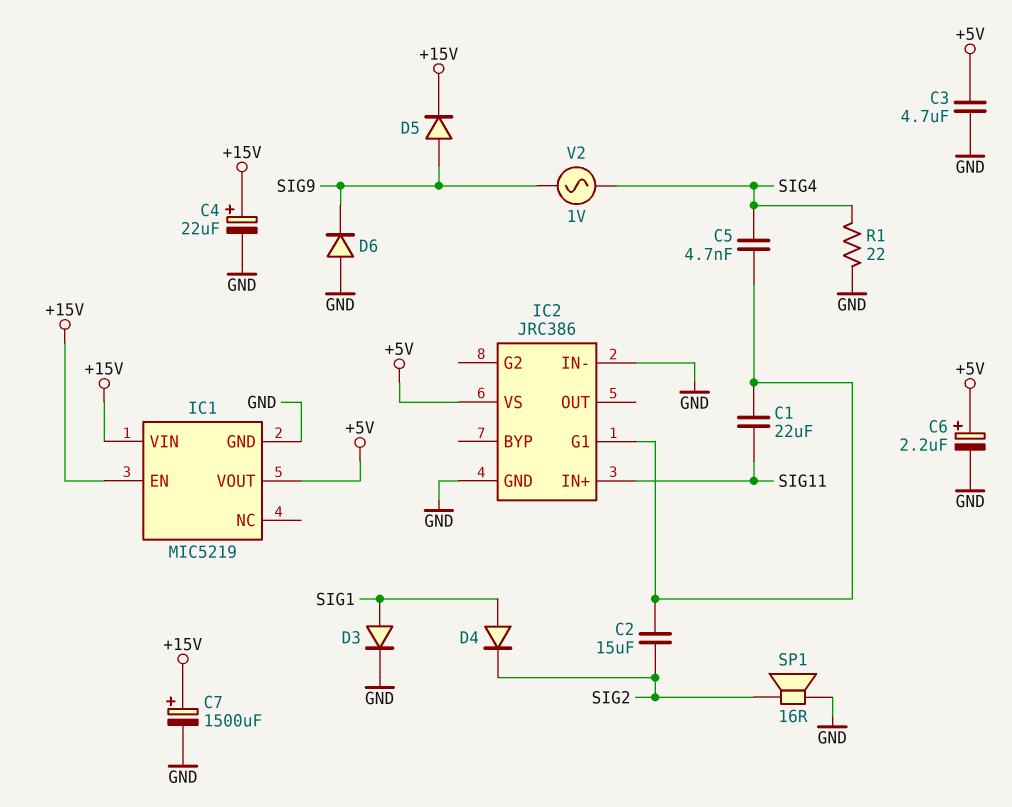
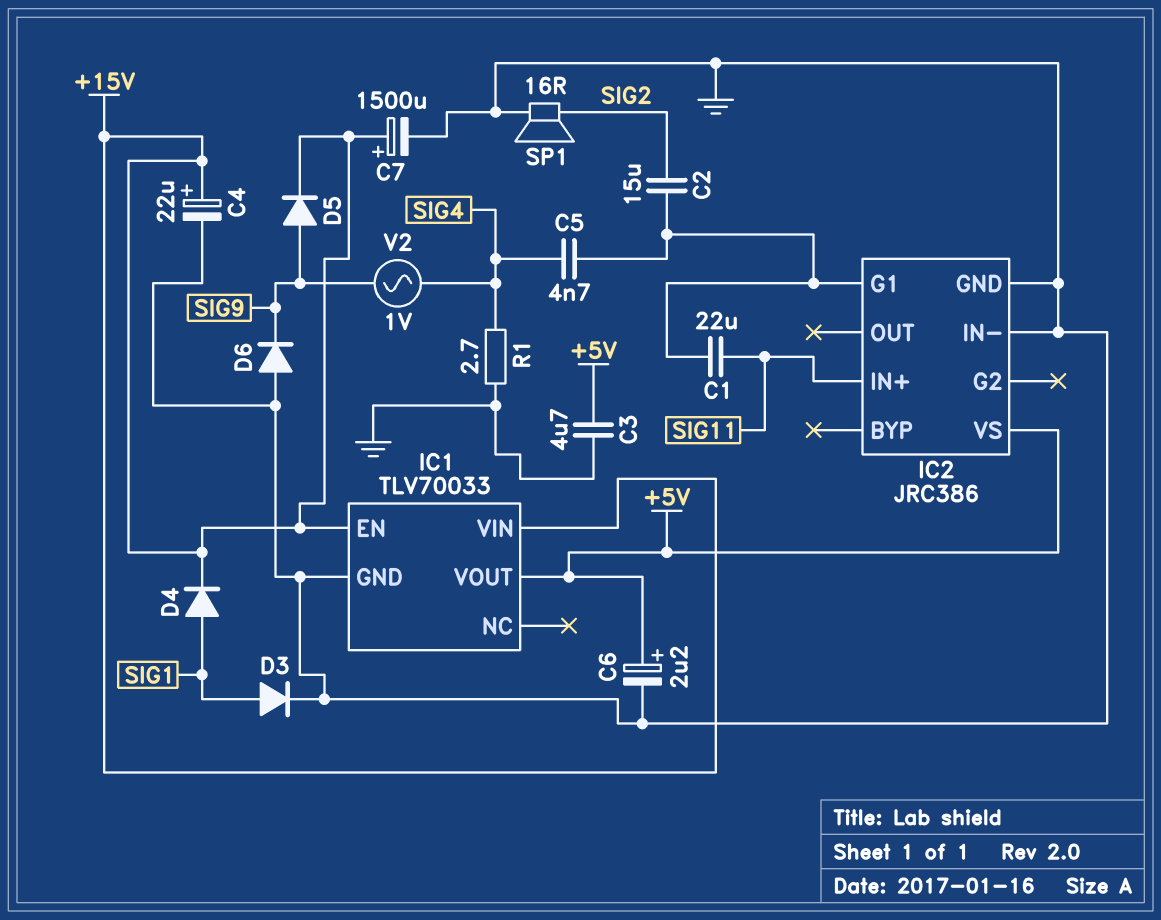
D4: diode (A SIG1, K SIG2) -> diode (A SIG1, K +15V)
IC1: MIC5219 -> TLV70033
R1: 22 (GND, SIG4) -> 2.7 (GND, SIG4)

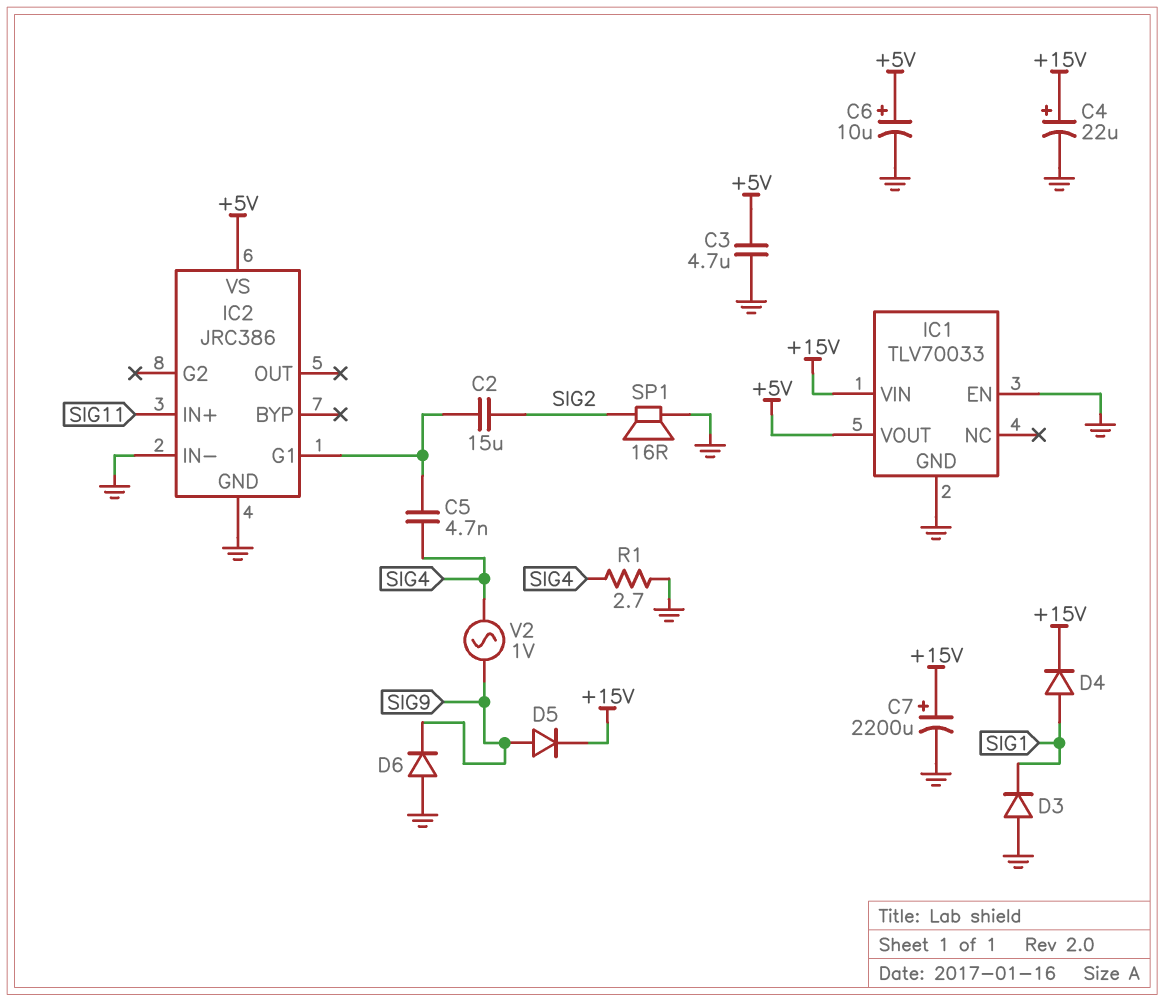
C1: 22uF (IC2/G1, SIG11) -> none
C6: 2.2uF (plus +5V, minus GND) -> 10uF (plus +5V, minus GND)
C7: 1500uF (plus +15V, minus GND) -> 2200uF (plus +15V, minus GND)
D3: diode (A SIG1, K GND) -> diode (A GND, K SIG1)
IC1 pin EN: +15V -> GND

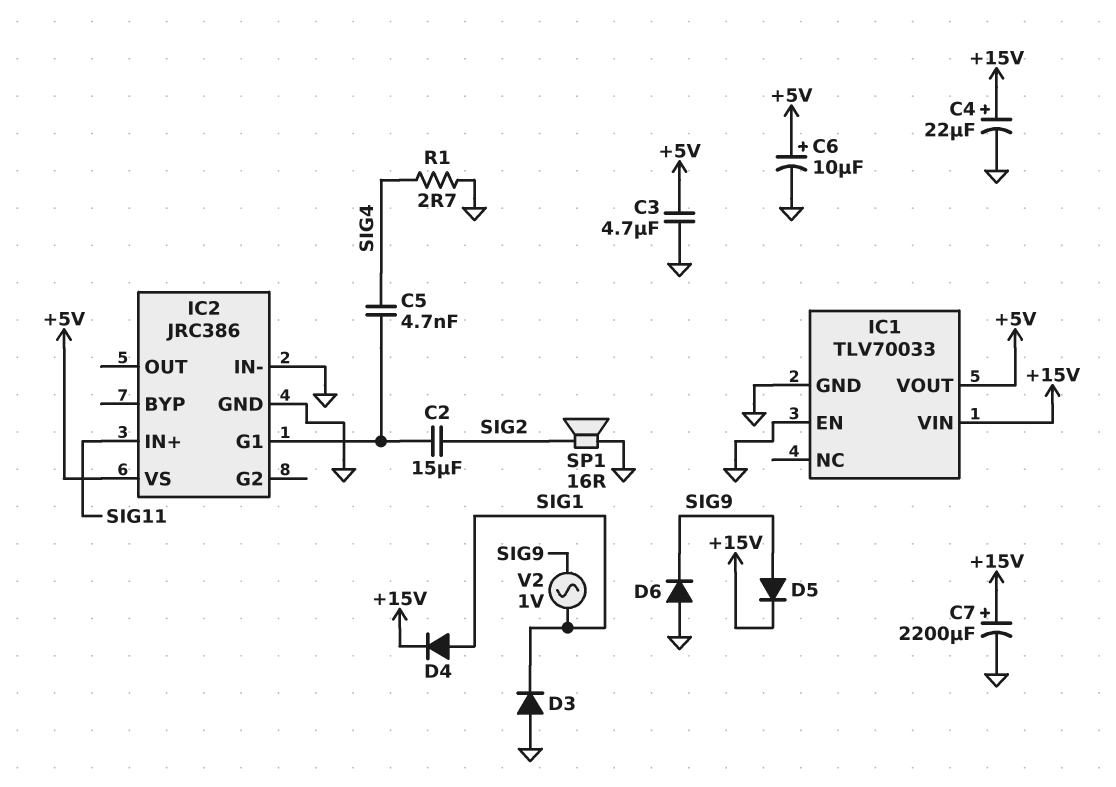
V2: AC 1V (SIG4, SIG9) -> AC 1V (SIG1, SIG9)

